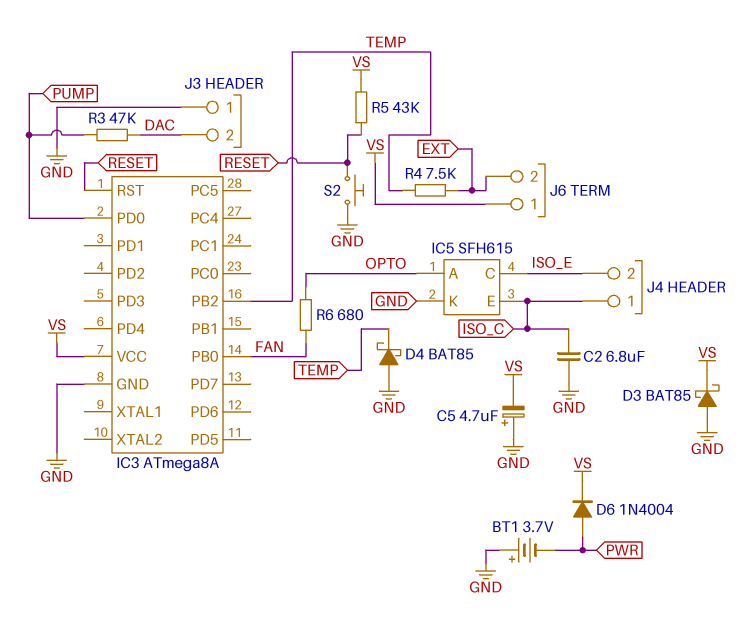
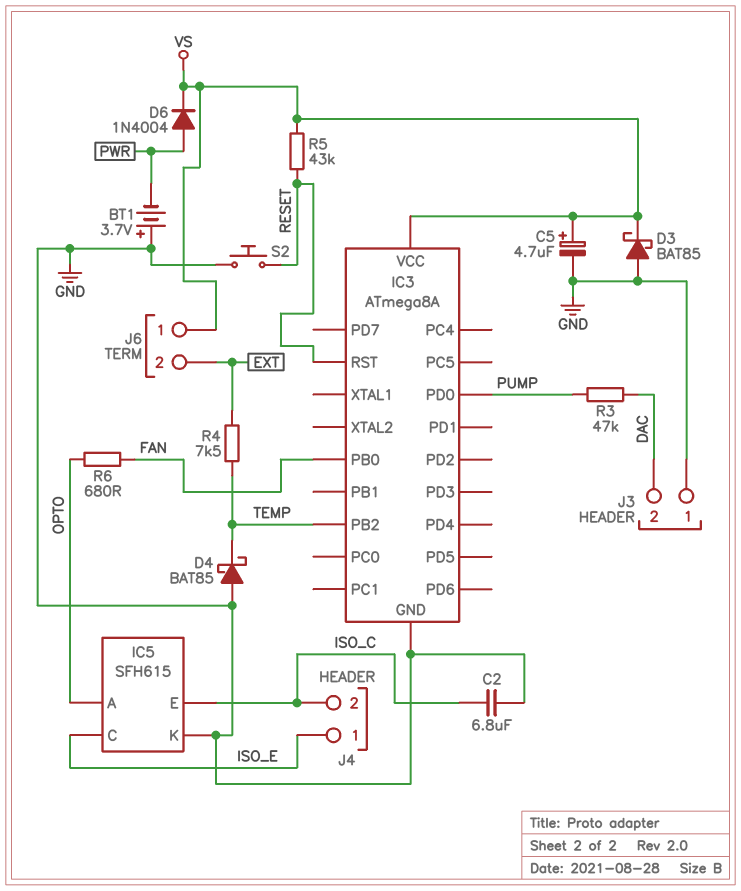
C5: 4.7uF (plus GND, minus VS) -> 4.7uF (plus VS, minus GND)
J4 pin 1: ISO_C -> ISO_E
J4 pin 2: ISO_E -> ISO_C

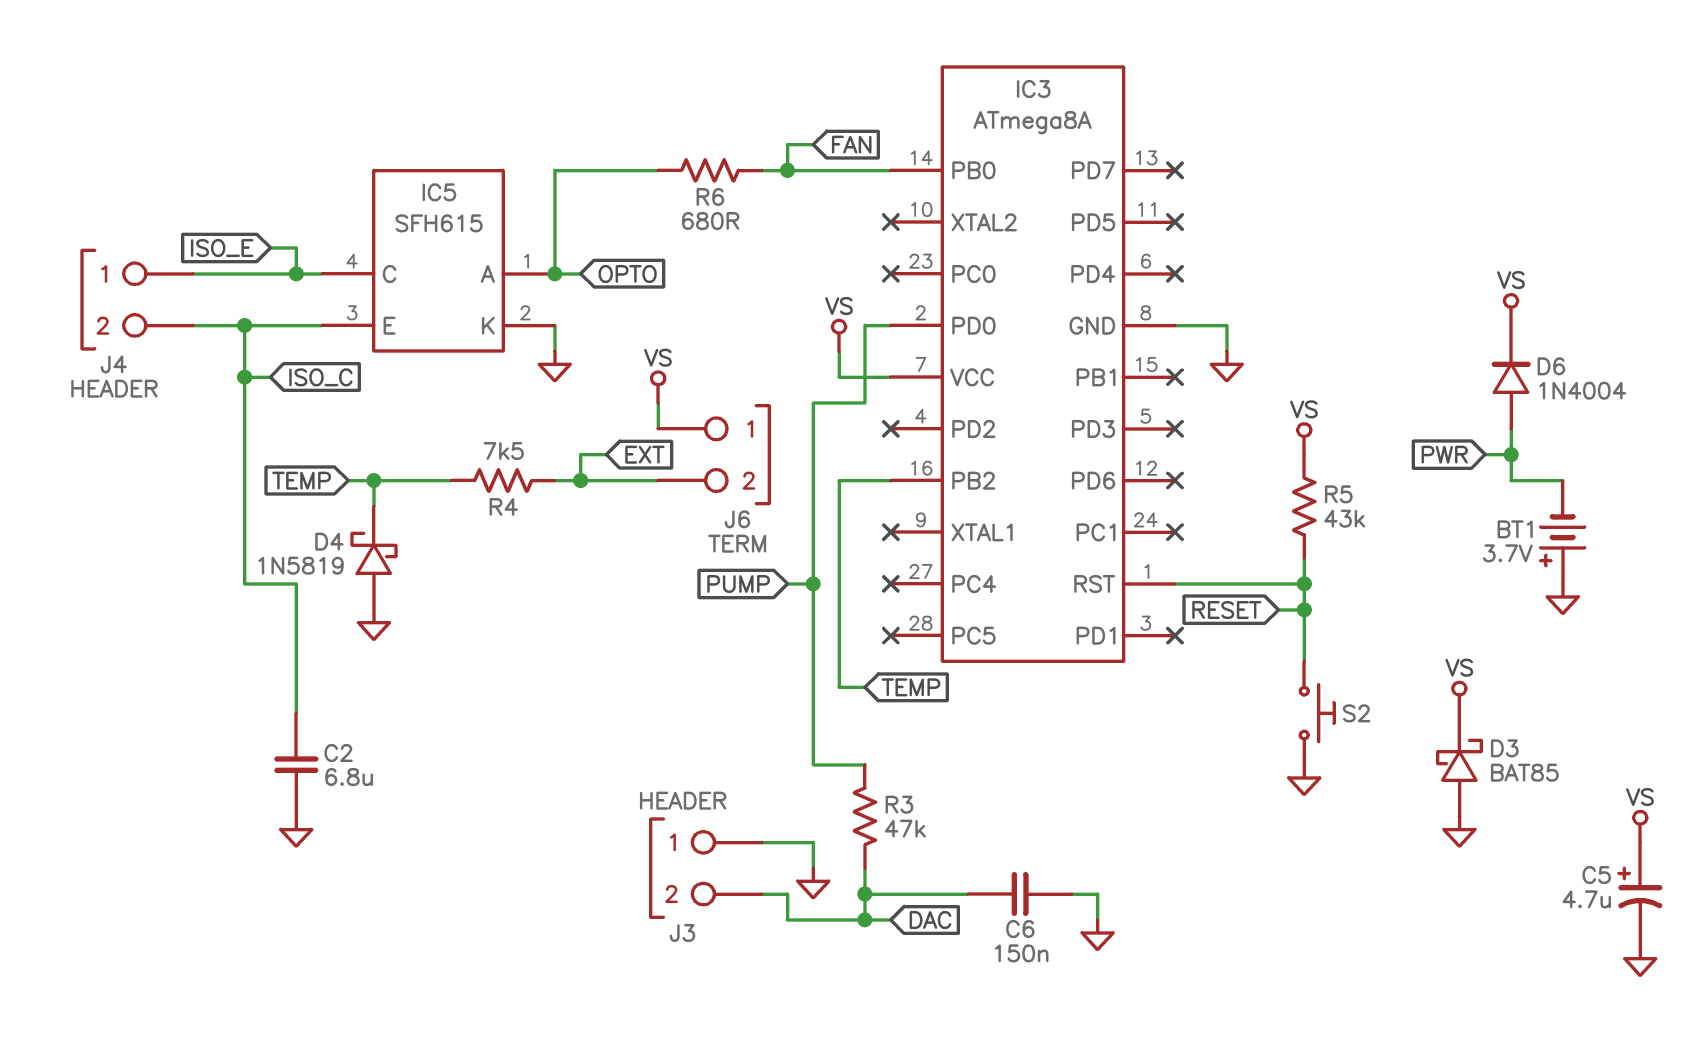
C6: none -> 150nF (DAC, GND)
D4: schottky BAT85 (A GND, K TEMP) -> schottky 1N5819 (A GND, K TEMP)

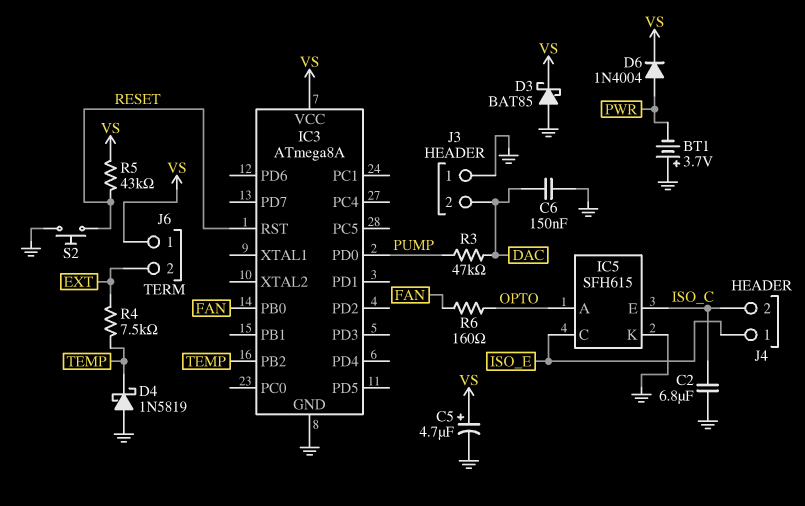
R6: 680 (FAN, OPTO) -> 160 (FAN, OPTO)

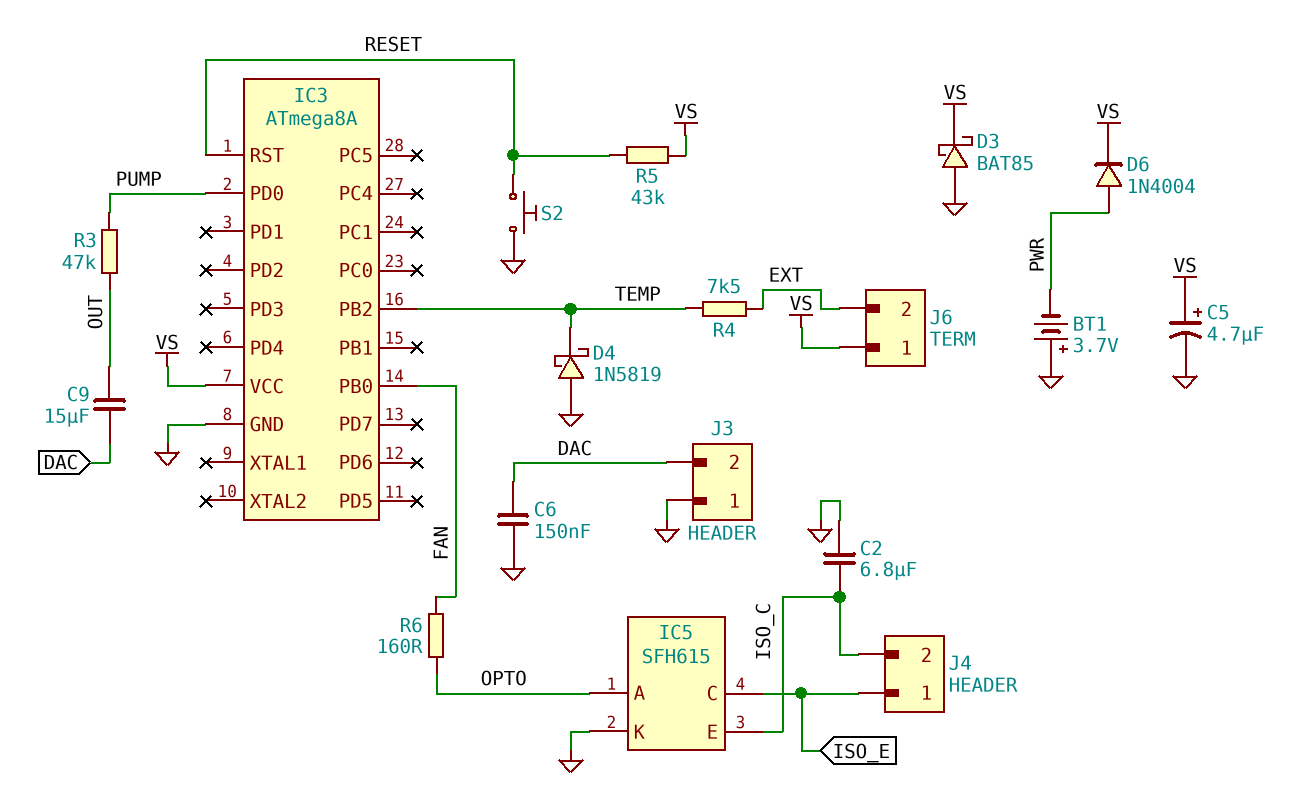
C9: none -> 15uF (DAC, OUT)
R3: 47k (DAC, PUMP) -> 47k (OUT, PUMP)

